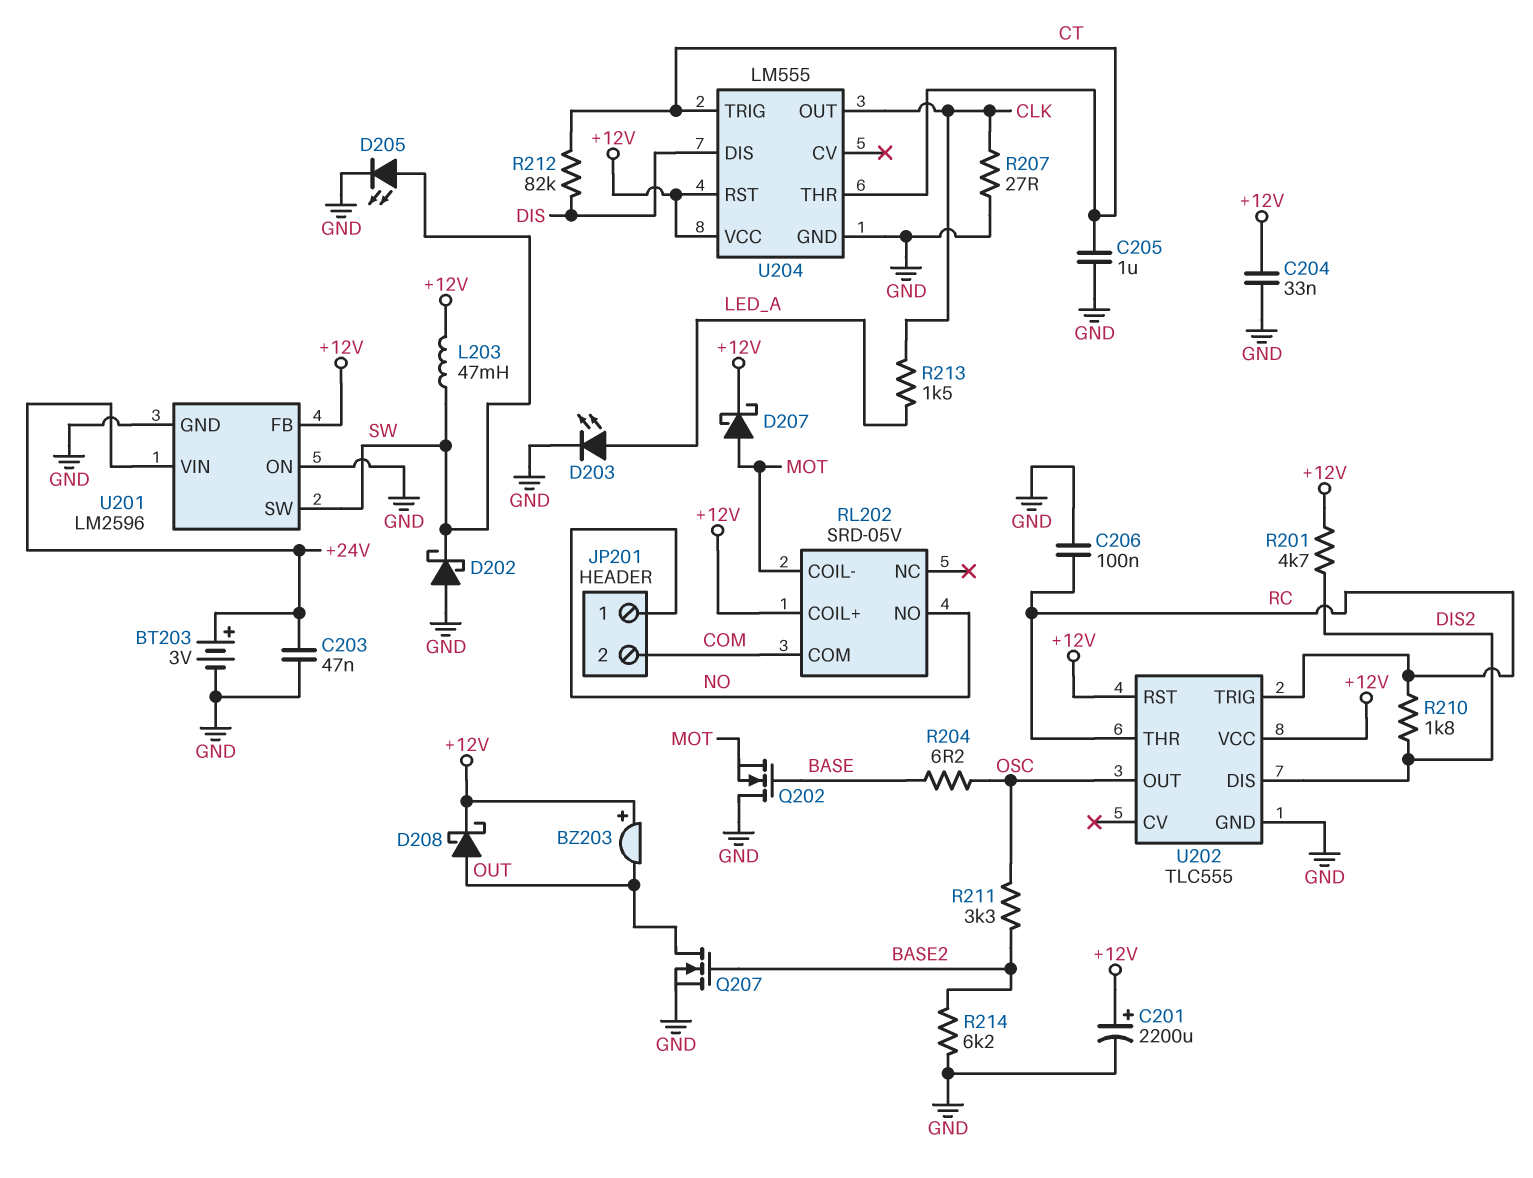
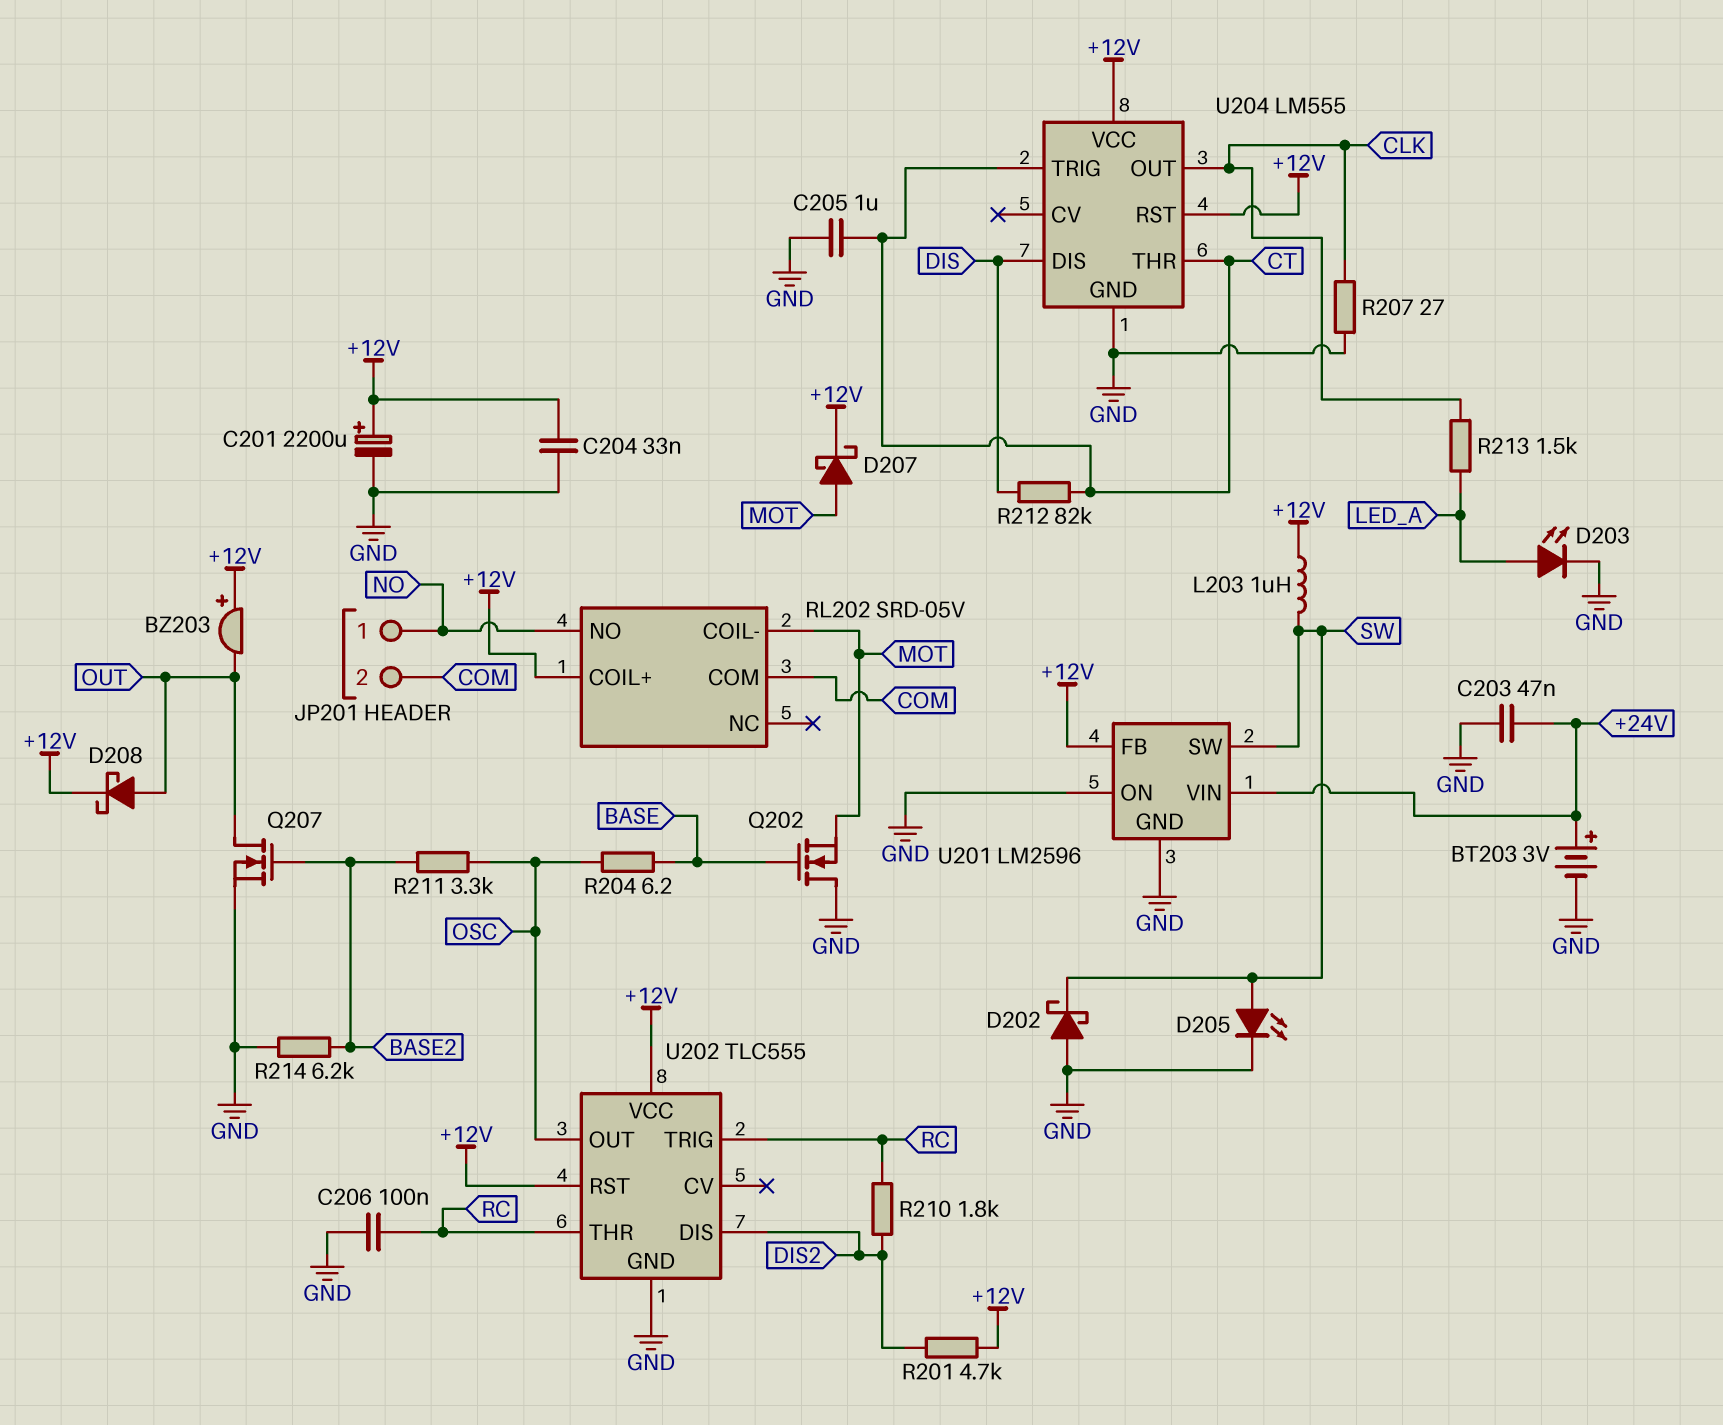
L203: 47mH (+12V, SW) -> 1uH (+12V, SW)

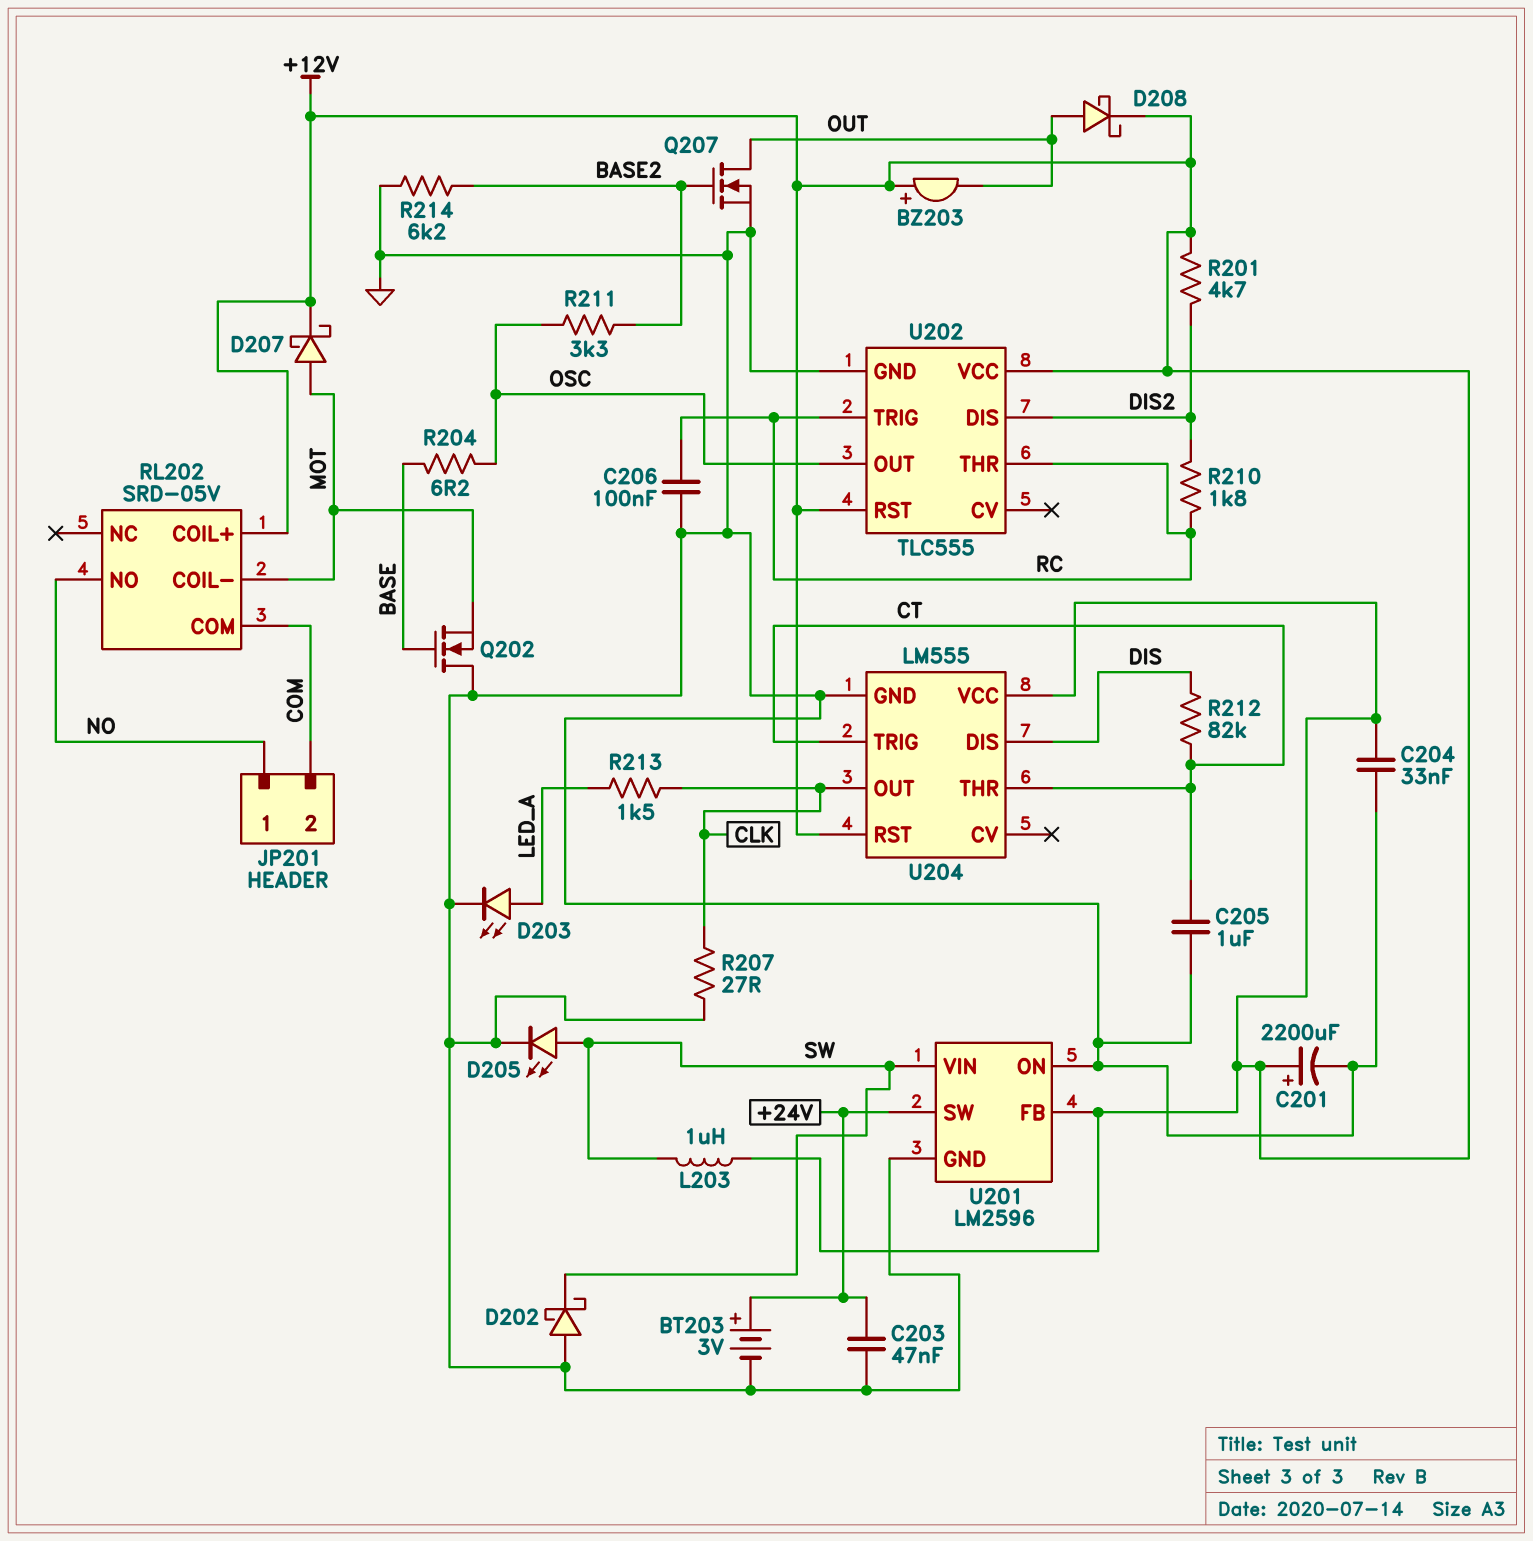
U201 pin SW: SW -> +24V
U201 pin VIN: +24V -> SW

